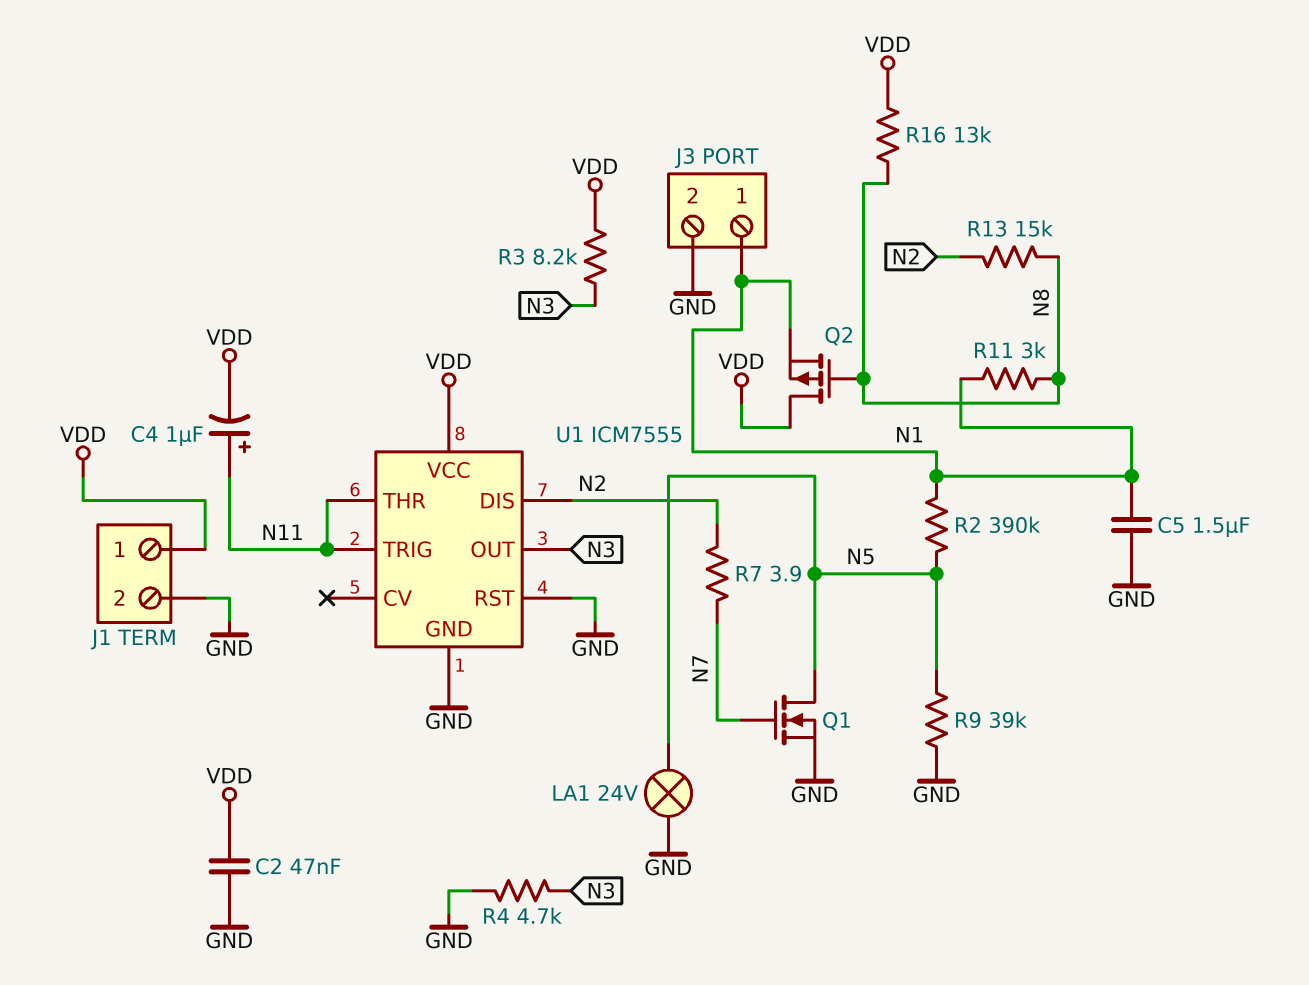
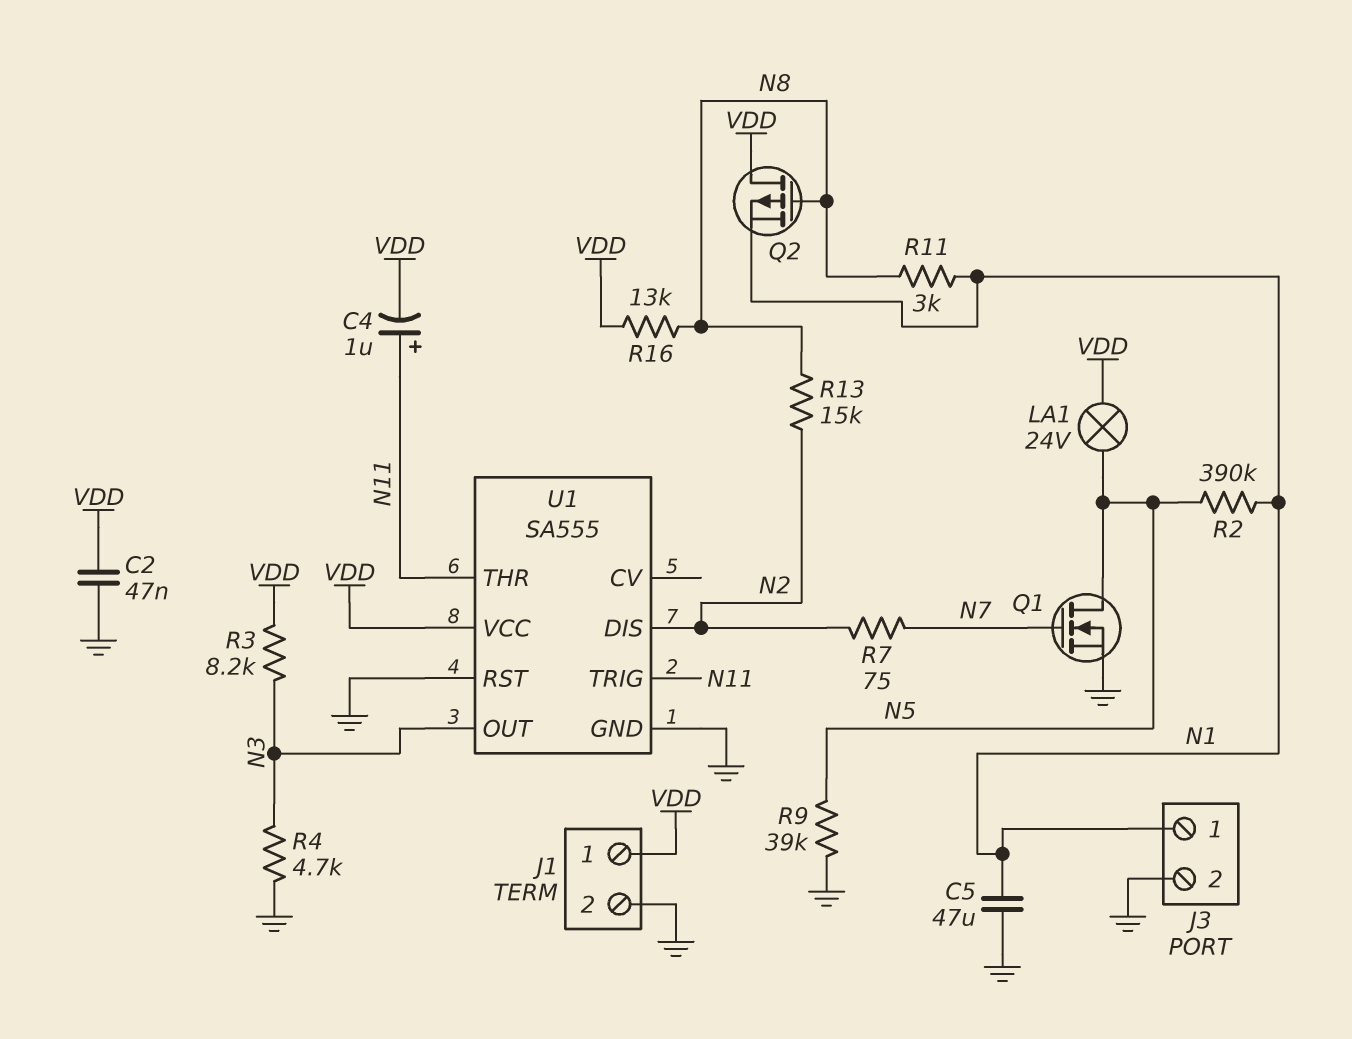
C5: 1.5uF (GND, N1) -> 47uF (GND, N1)
LA1: lamp 24V (GND, N5) -> lamp 24V (N5, VDD)
R7: 3.9 (N2, N7) -> 75 (N2, N7)
U1: ICM7555 -> SA555

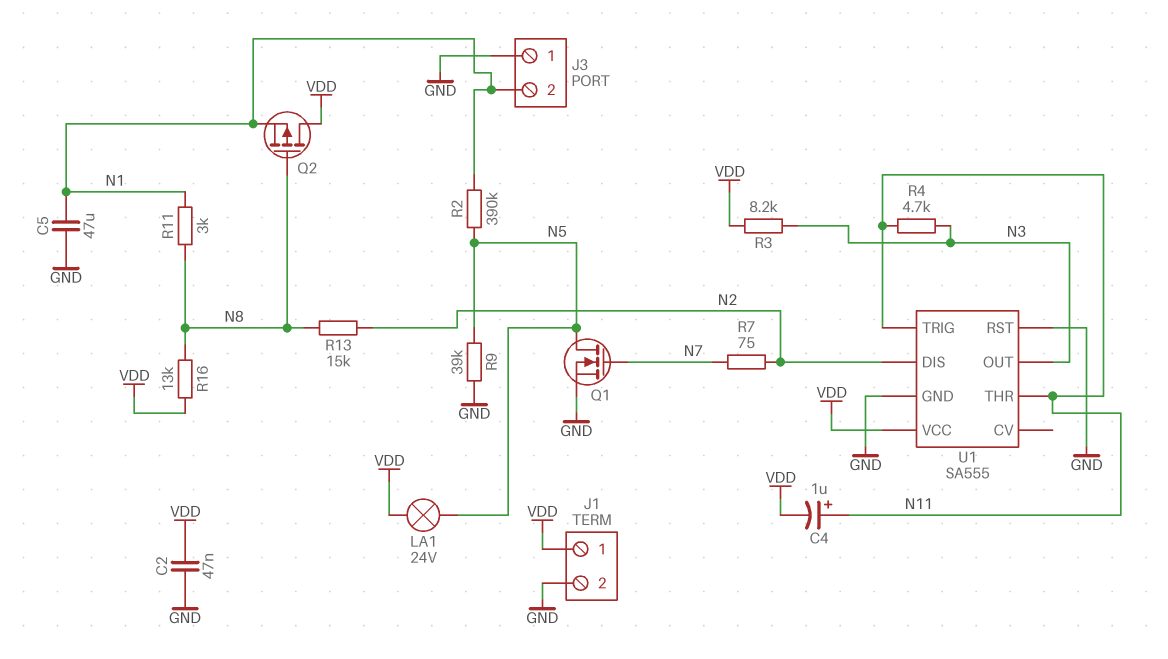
J3 pin 1: N1 -> GND
J3 pin 2: GND -> N1
R4: 4.7k (GND, N3) -> 4.7k (N3, N11)

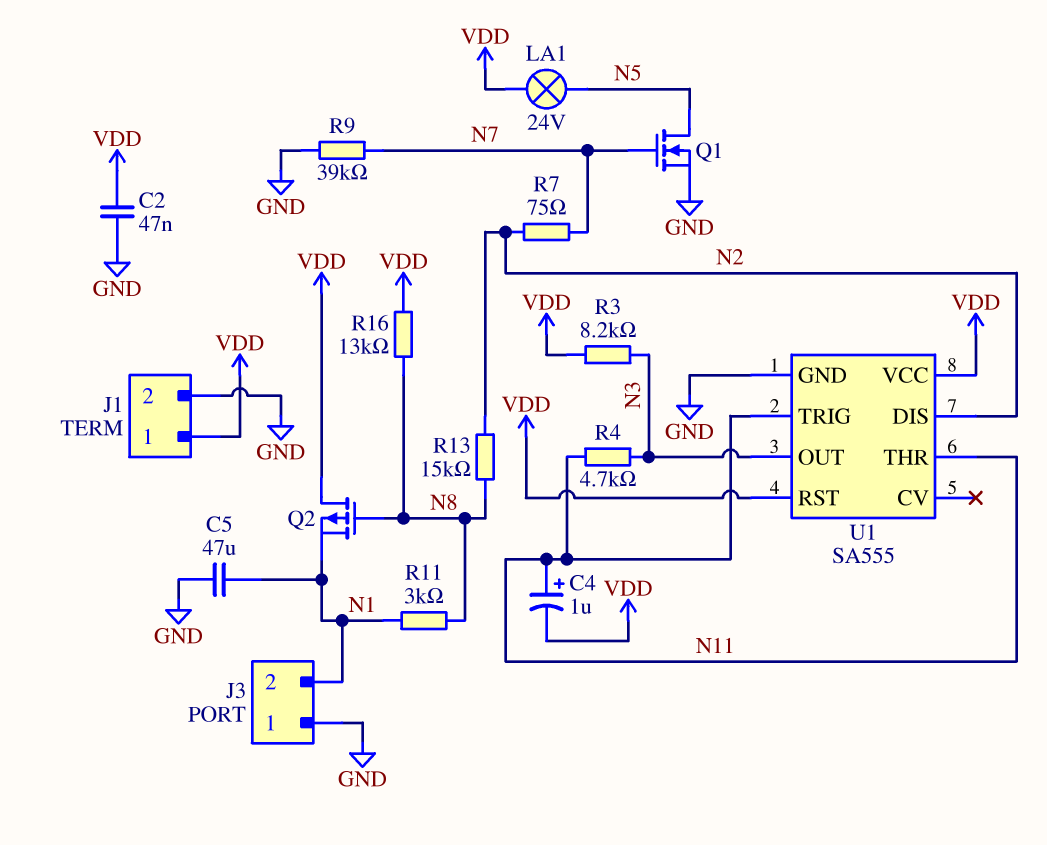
R2: 390k (N1, N5) -> none
R9: 39k (GND, N5) -> 39k (GND, N7)
U1 pin RST: GND -> VDD

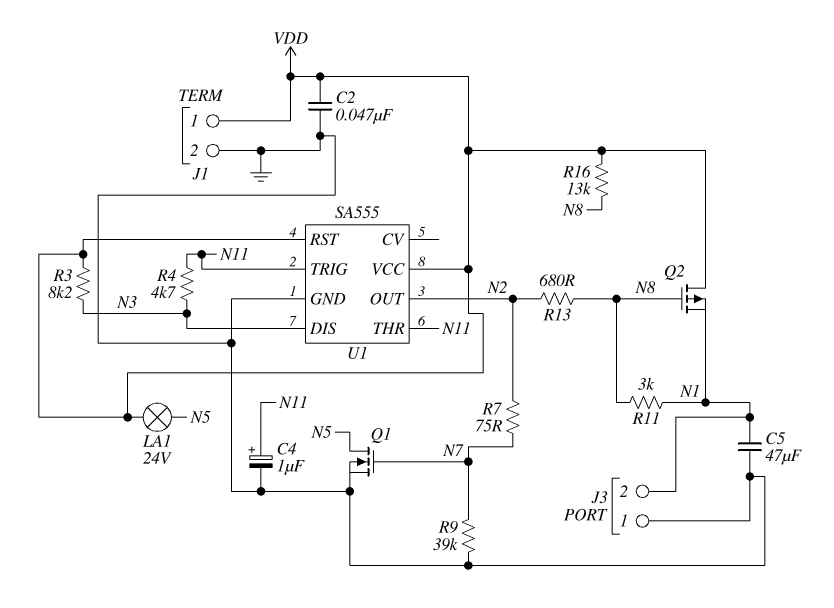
C4: 1uF (plus N11, minus VDD) -> 1uF (plus N11, minus GND)
R13: 15k (N2, N8) -> 680 (N2, N8)
U1 pin DIS: N2 -> N3
U1 pin OUT: N3 -> N2

